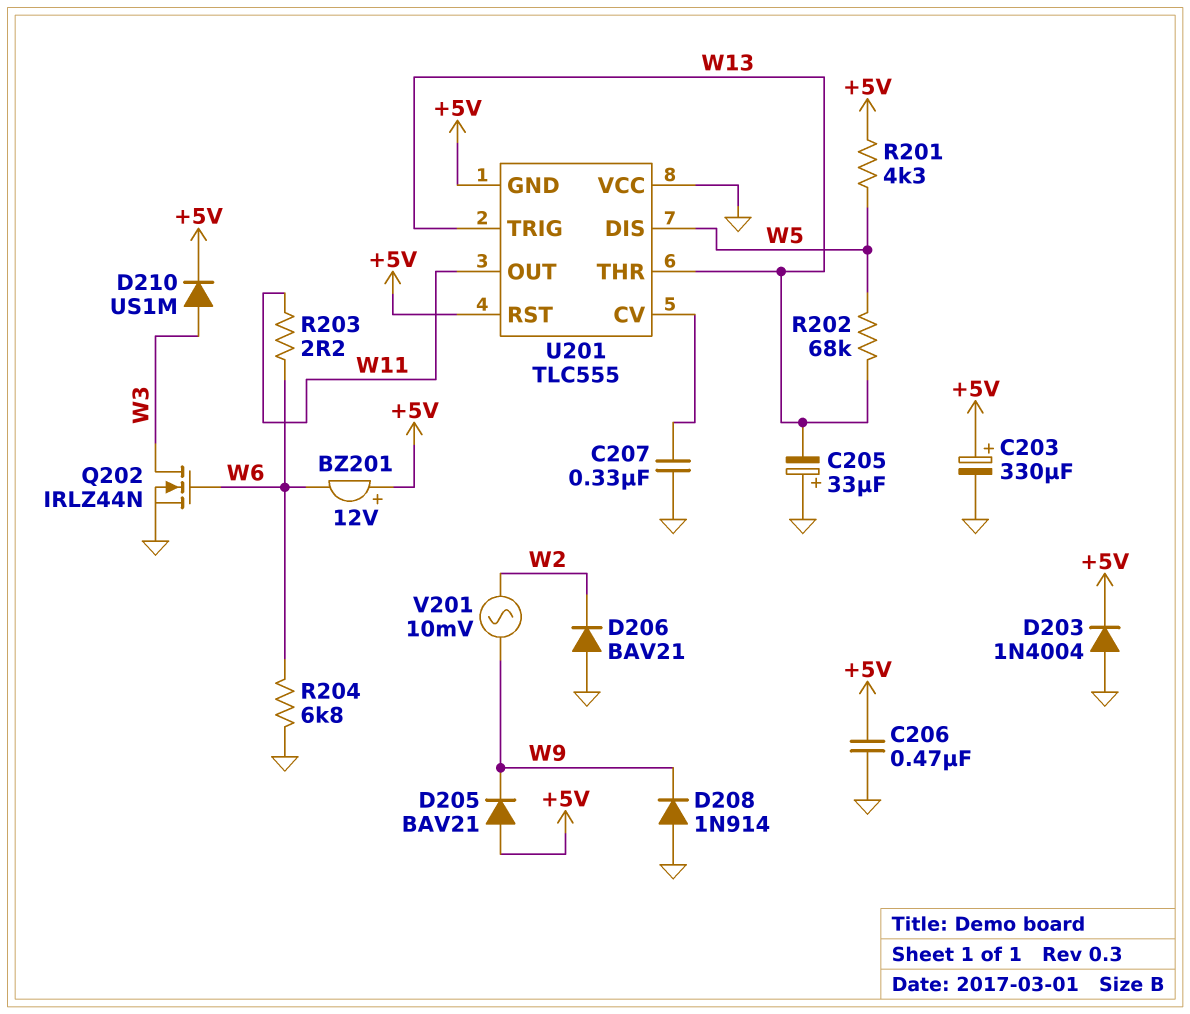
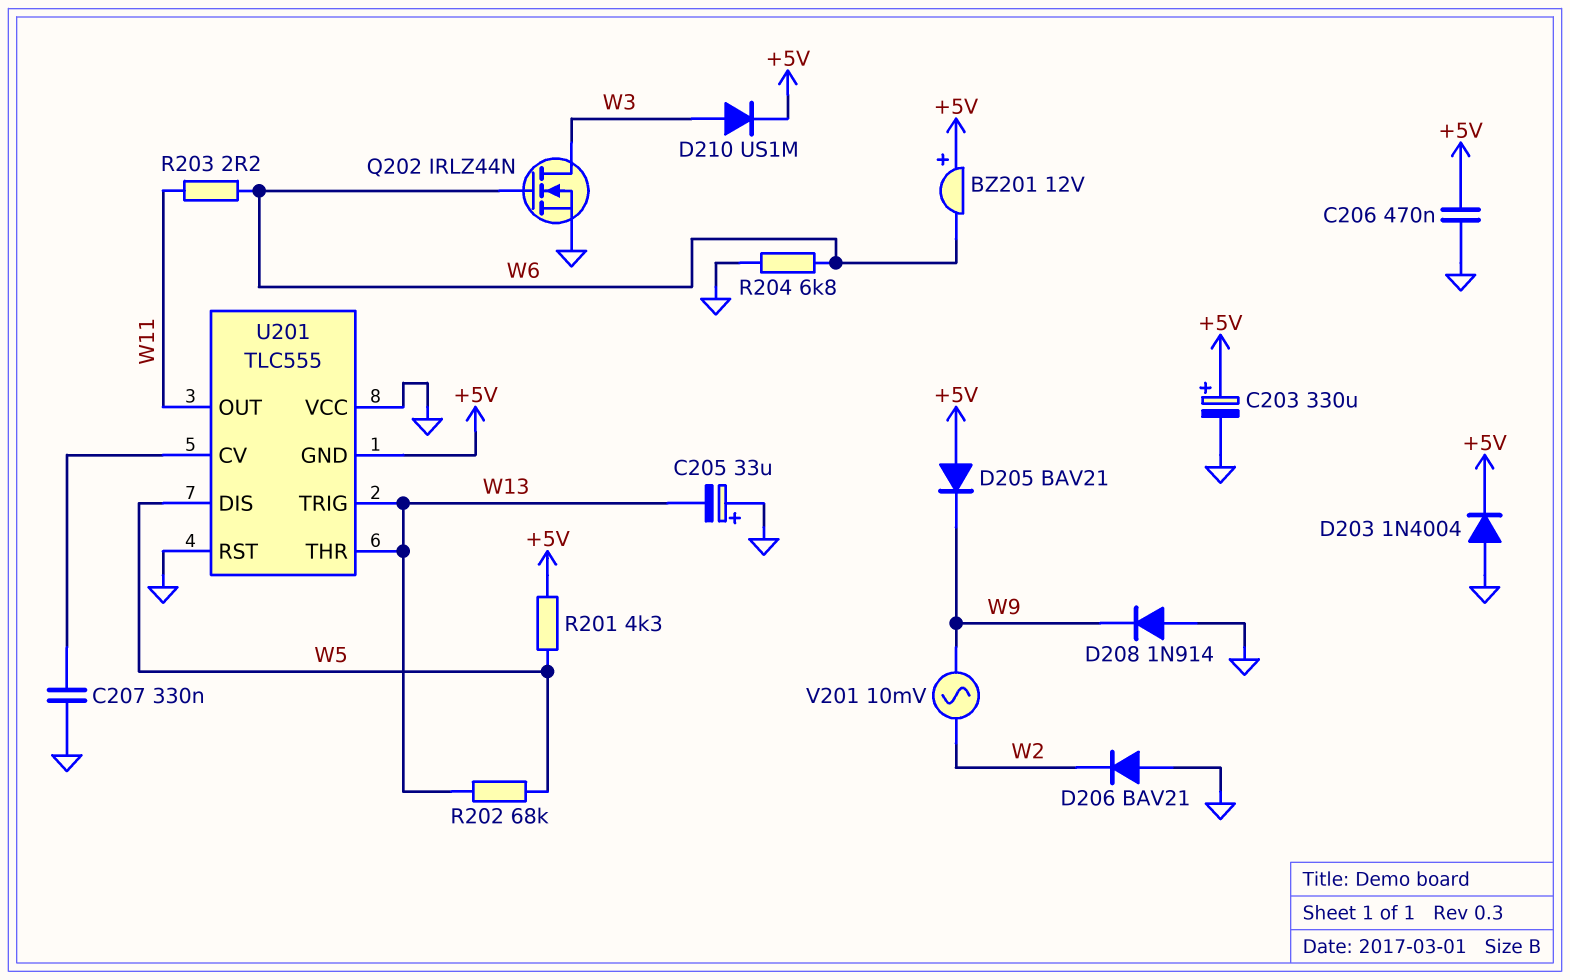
U201 pin RST: +5V -> GND

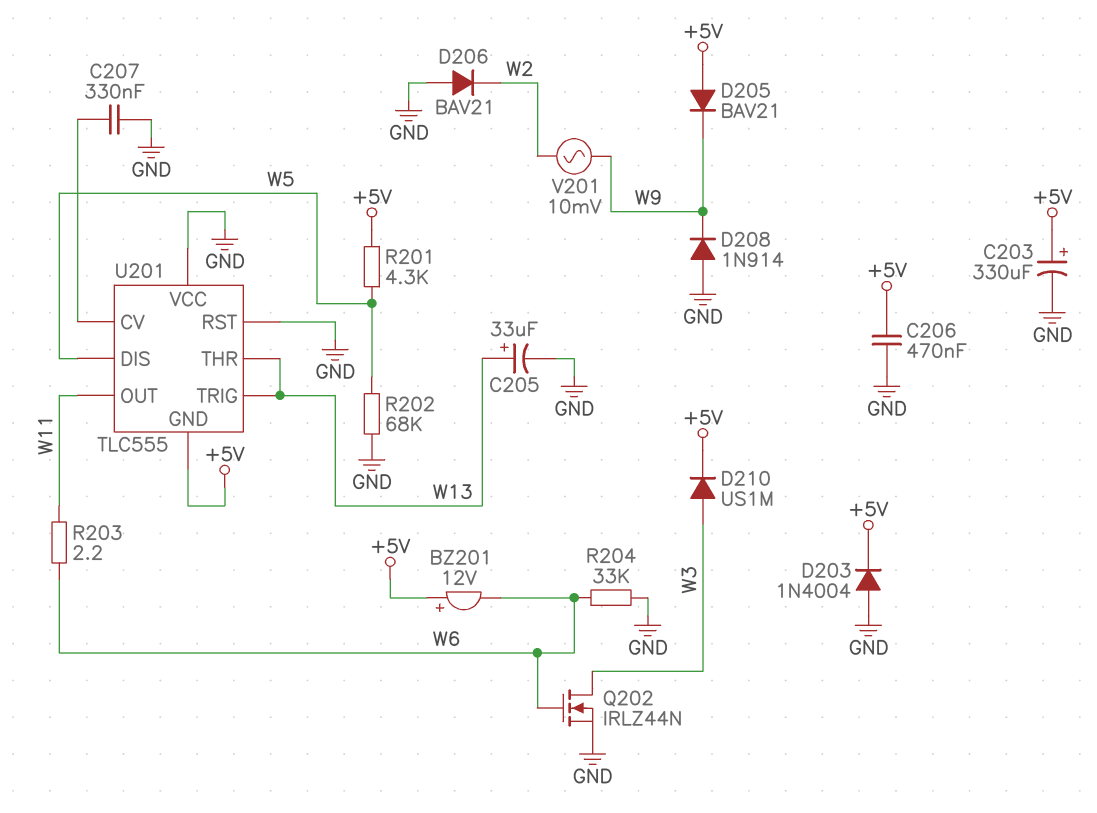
C205: 33uF (plus GND, minus W13) -> 33uF (plus W13, minus GND)
R202: 68k (W5, W13) -> 68k (GND, W5)
R204: 6.8k (GND, W6) -> 33k (GND, W6)

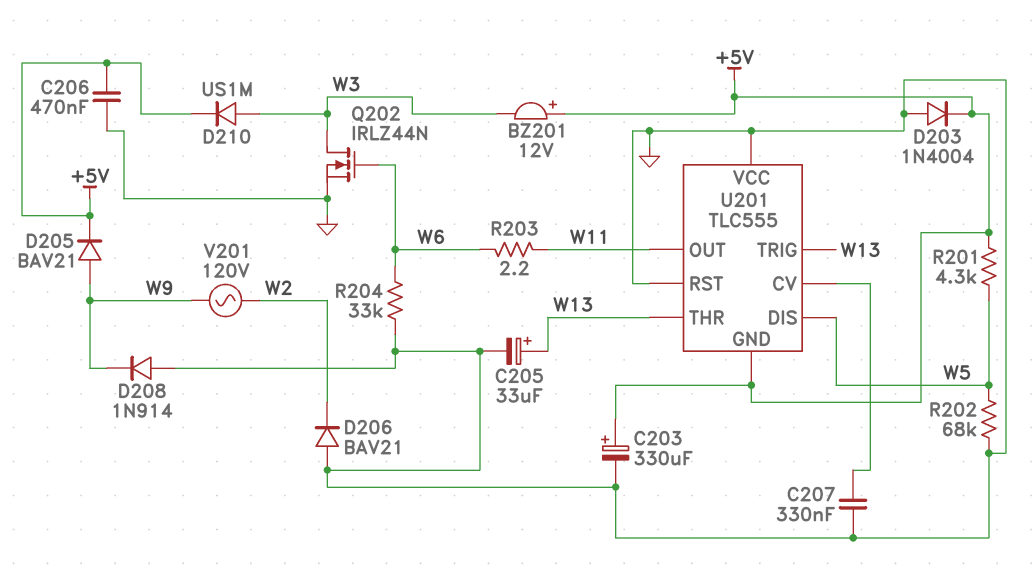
BZ201: buzzer 12V (plus +5V, minus W6) -> buzzer 12V (plus +5V, minus W3)
D205: diode BAV21 (A +5V, K W9) -> diode BAV21 (A W9, K +5V)
V201: AC 10mV (W2, W9) -> AC 120V (W2, W9)

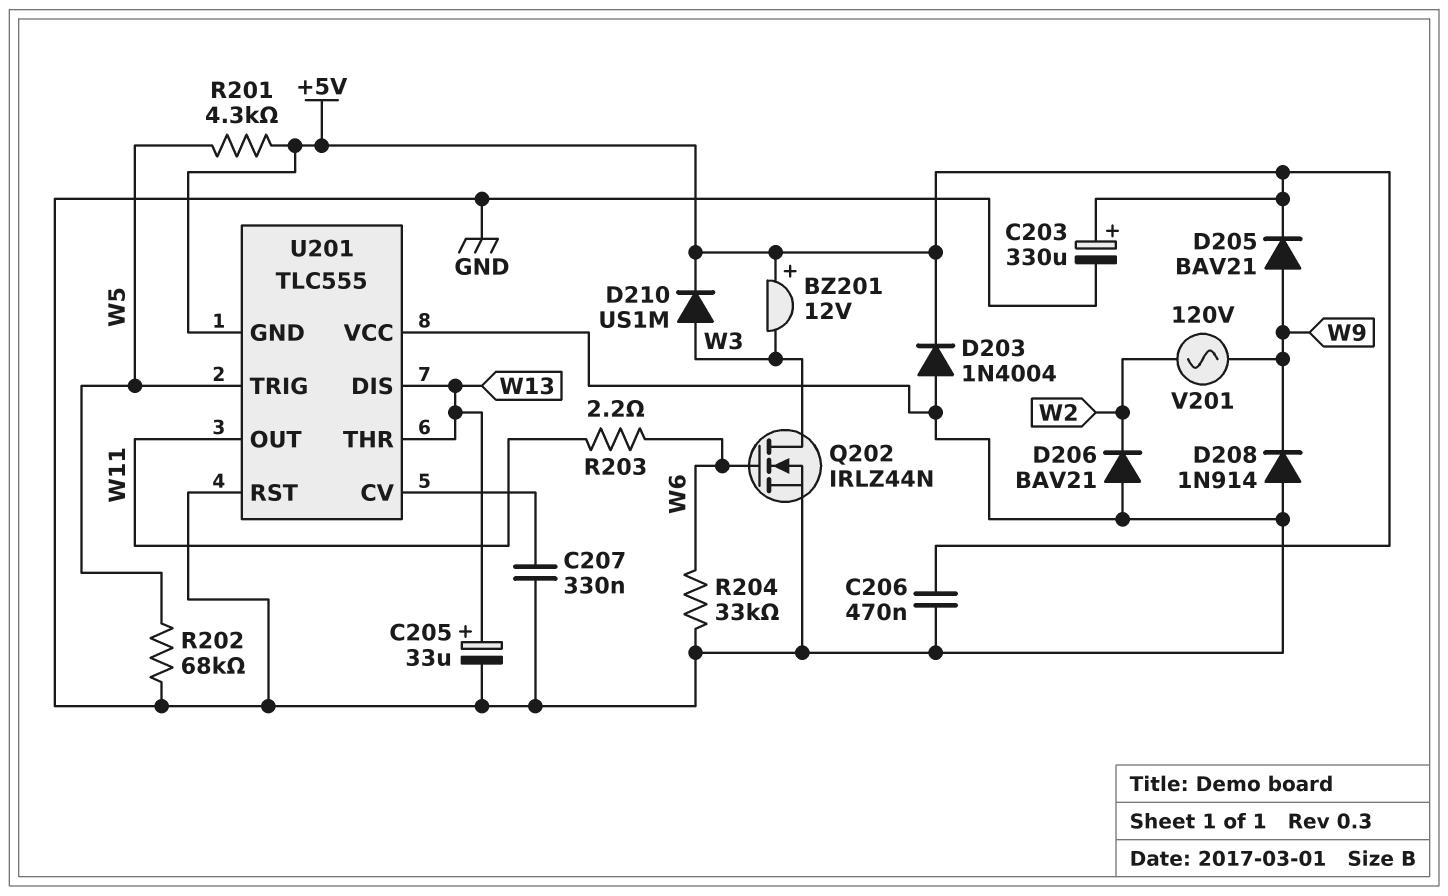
U201 pin DIS: W5 -> W13
U201 pin TRIG: W13 -> W5

